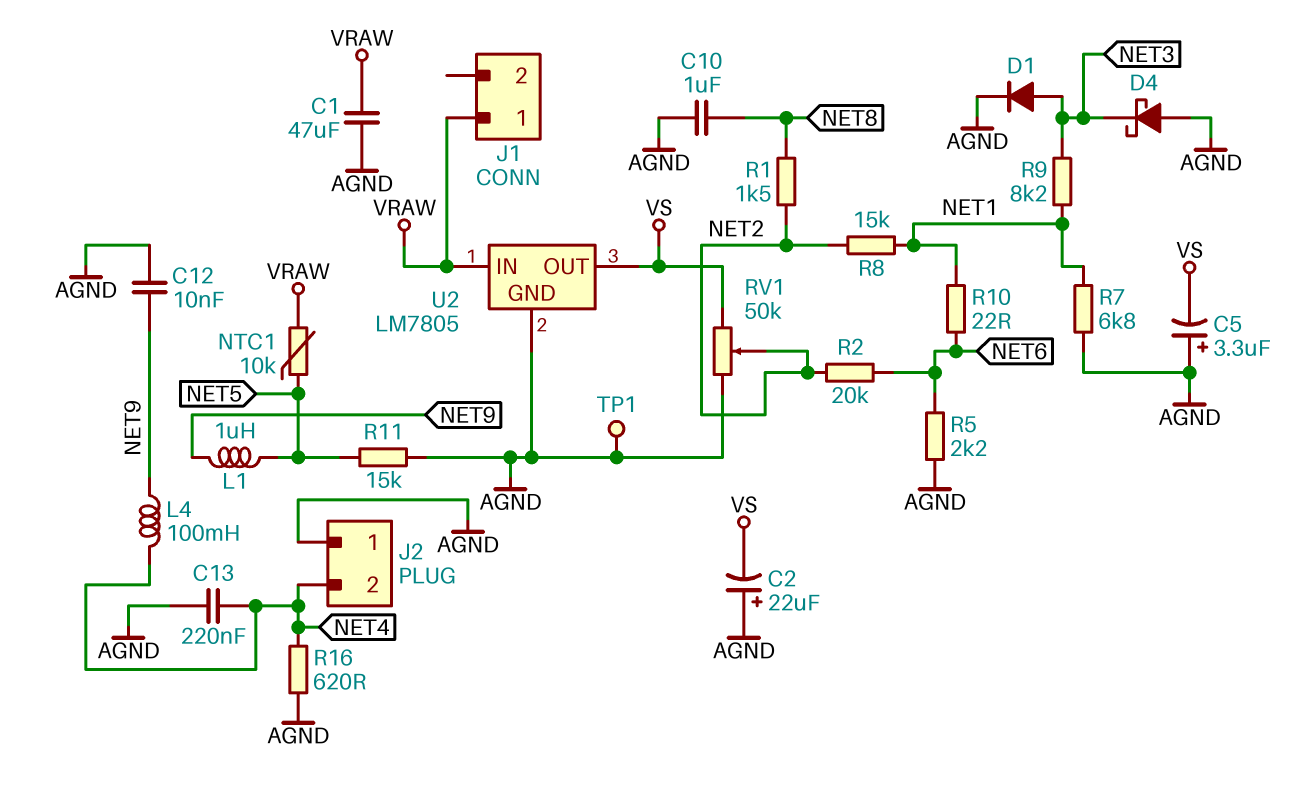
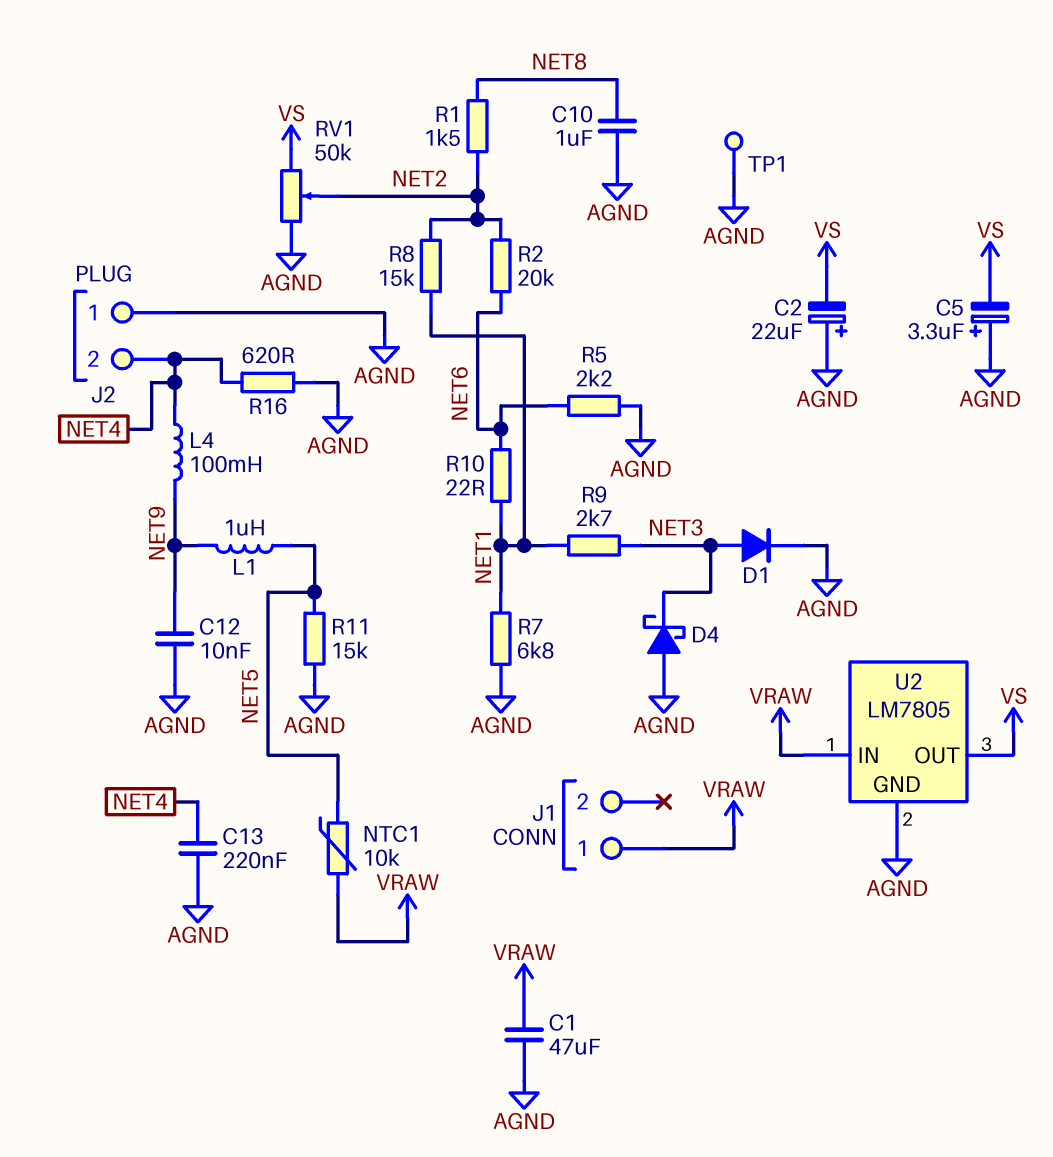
R9: 8.2k (NET1, NET3) -> 2.7k (NET1, NET3)

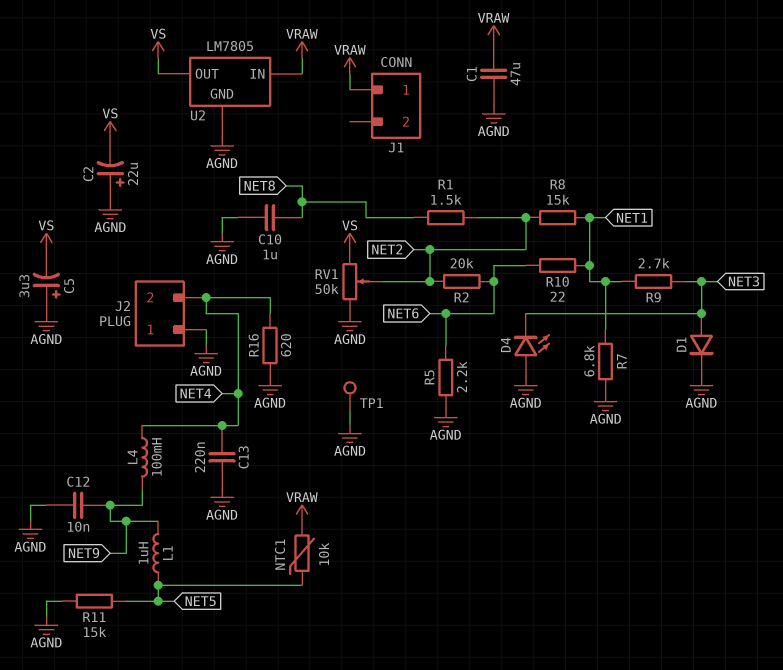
D4: schottky (A AGND, K NET3) -> LED (A AGND, K NET3)

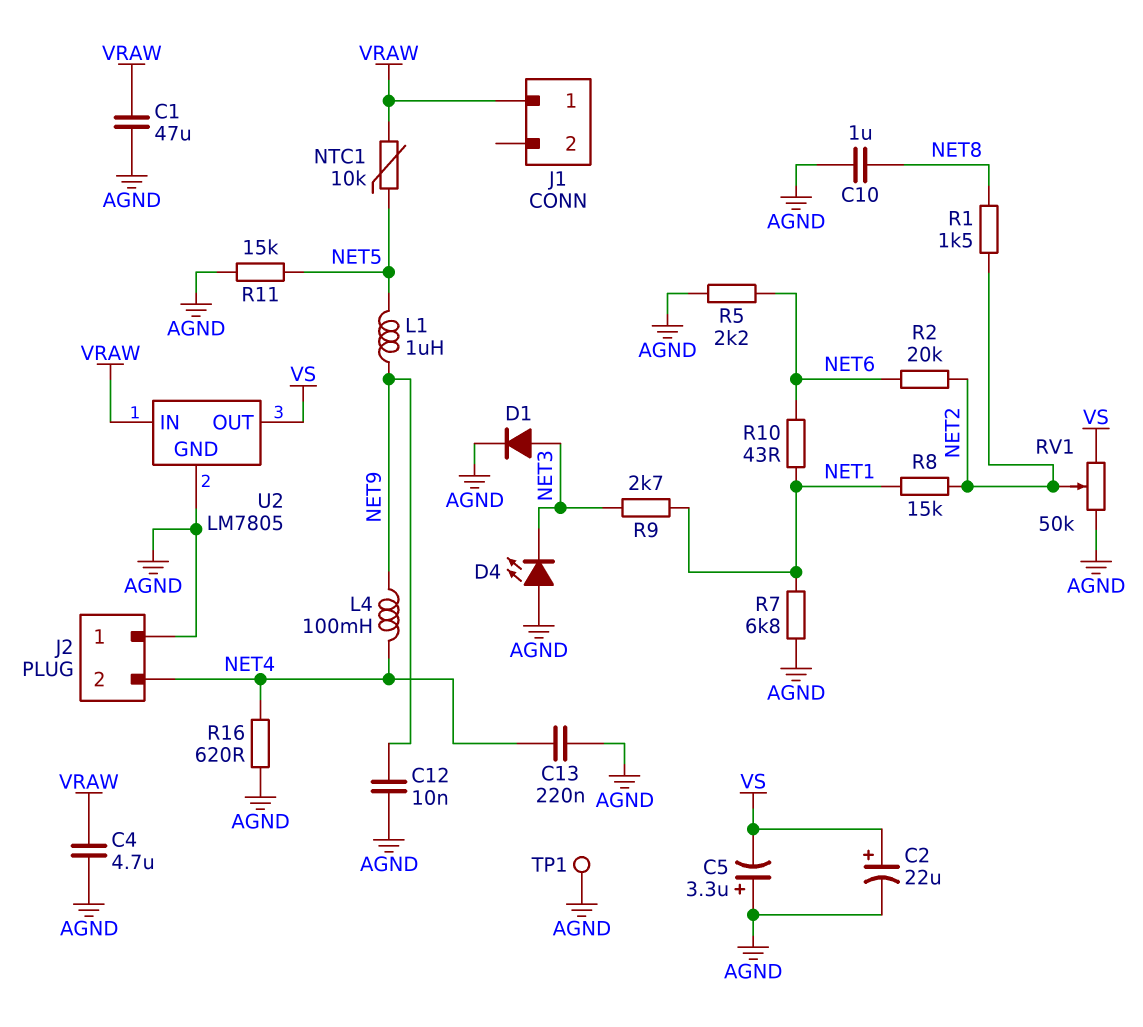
C2: 22uF (plus AGND, minus VS) -> 22uF (plus VS, minus AGND)
C4: none -> 4.7uF (AGND, VRAW)
R10: 22 (NET1, NET6) -> 43 (NET1, NET6)

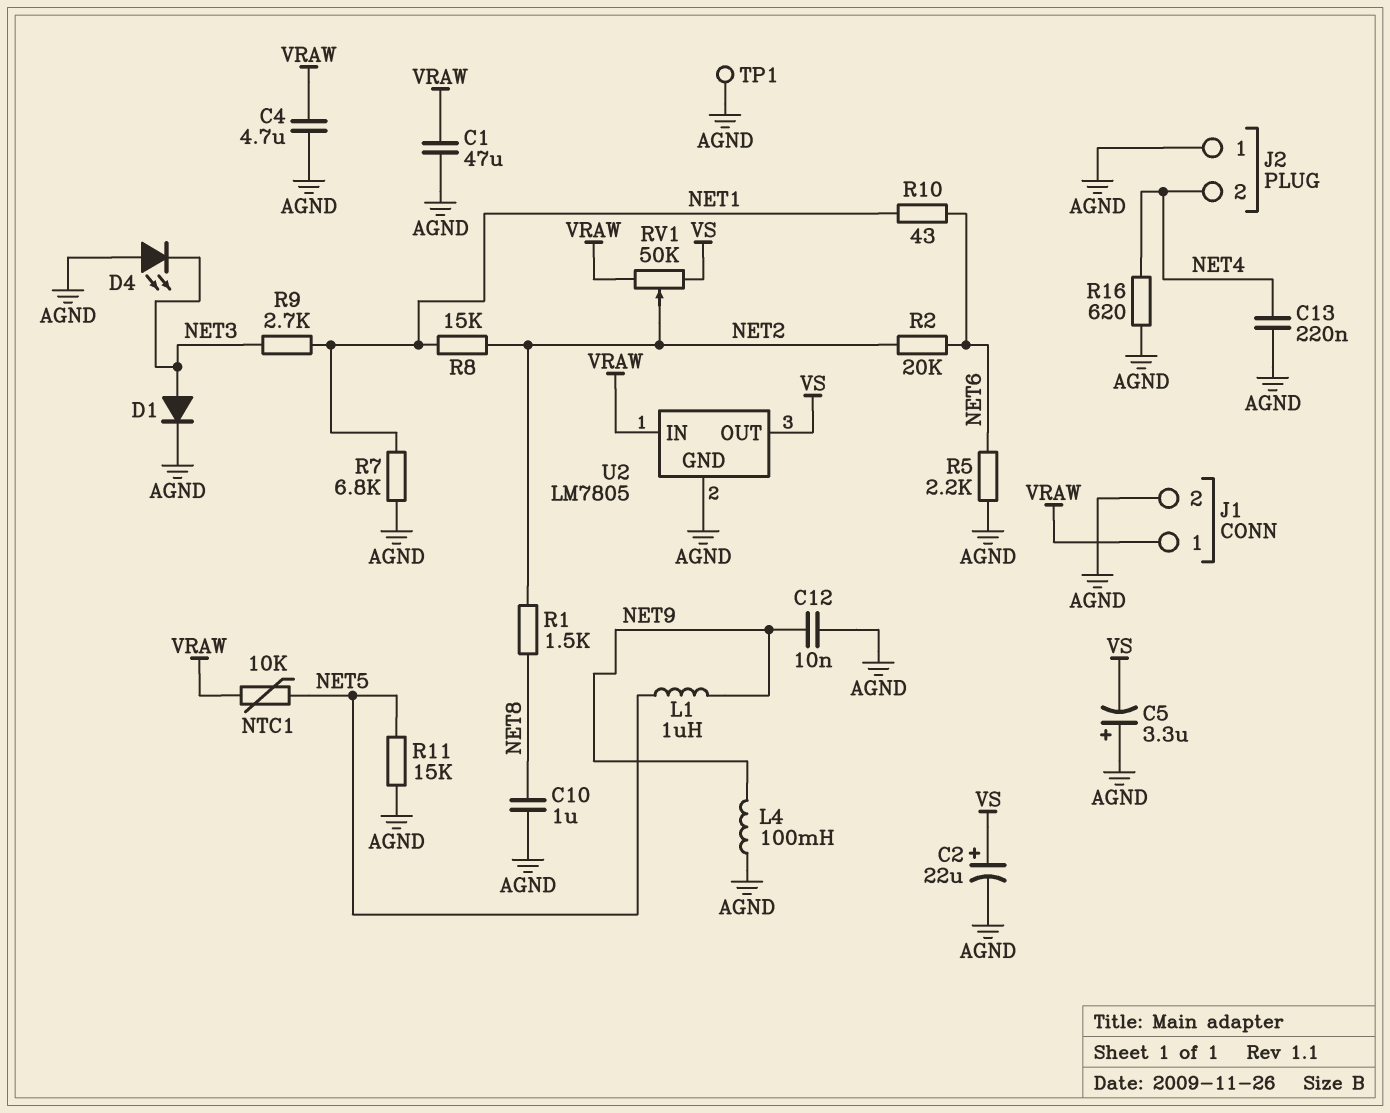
J1 pin 2: none -> AGND
L4: 100mH (NET4, NET9) -> 100mH (AGND, NET9)
RV1: 50k (AGND, VS, wiper NET2) -> 50k (VRAW, VS, wiper NET2)

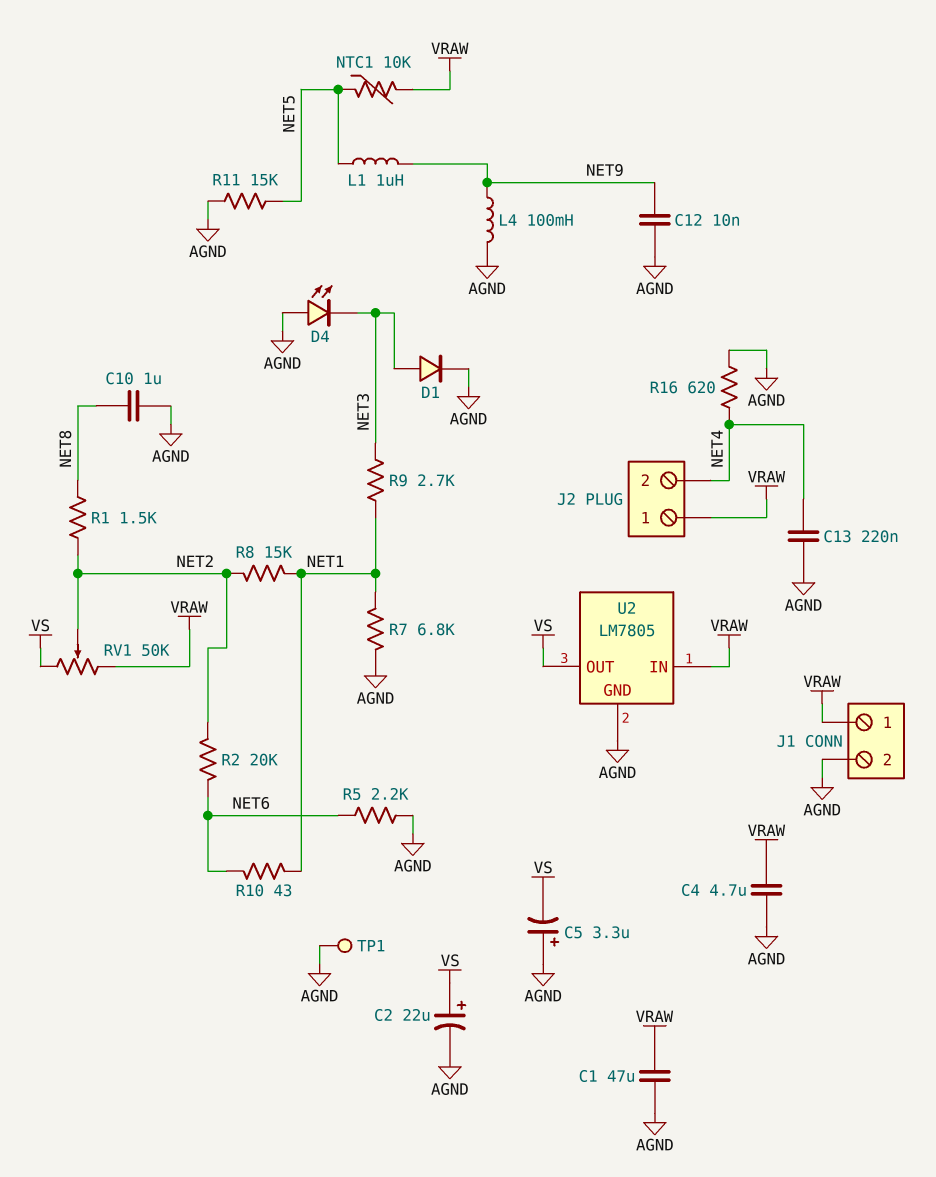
J2 pin 1: AGND -> VRAW

